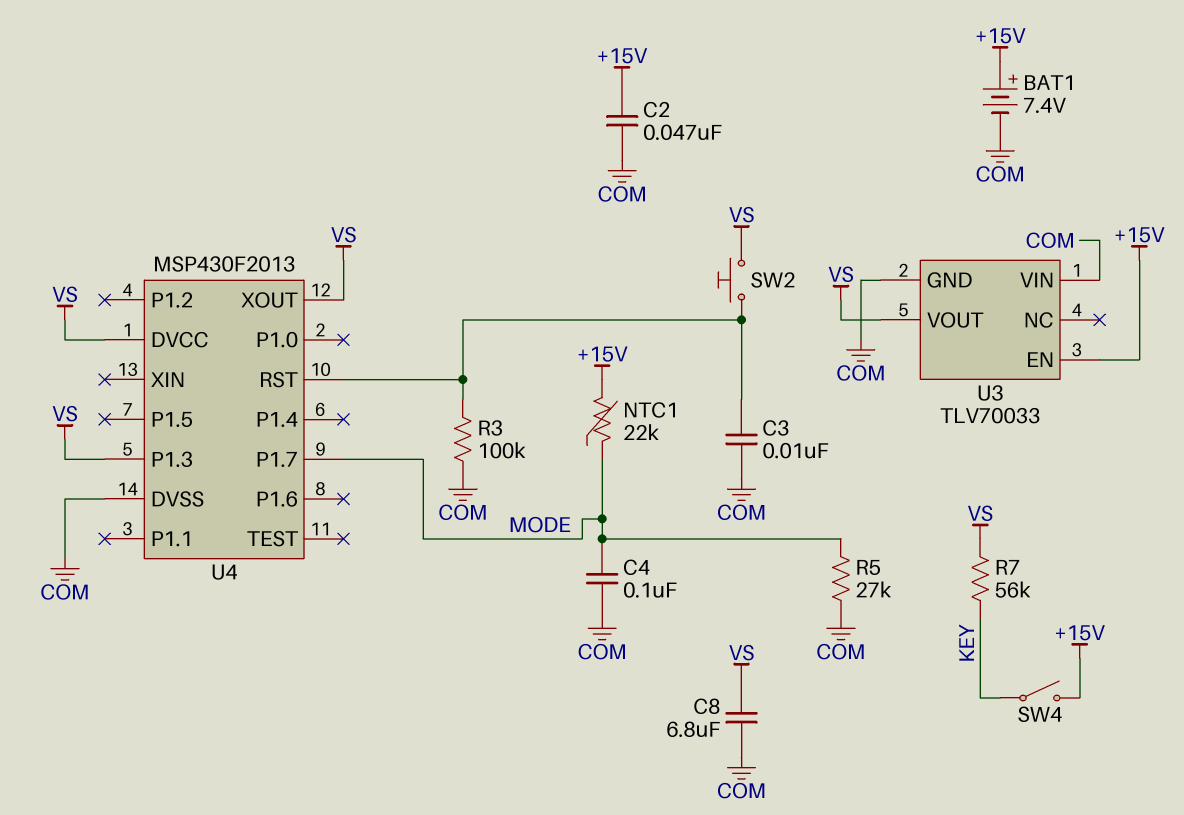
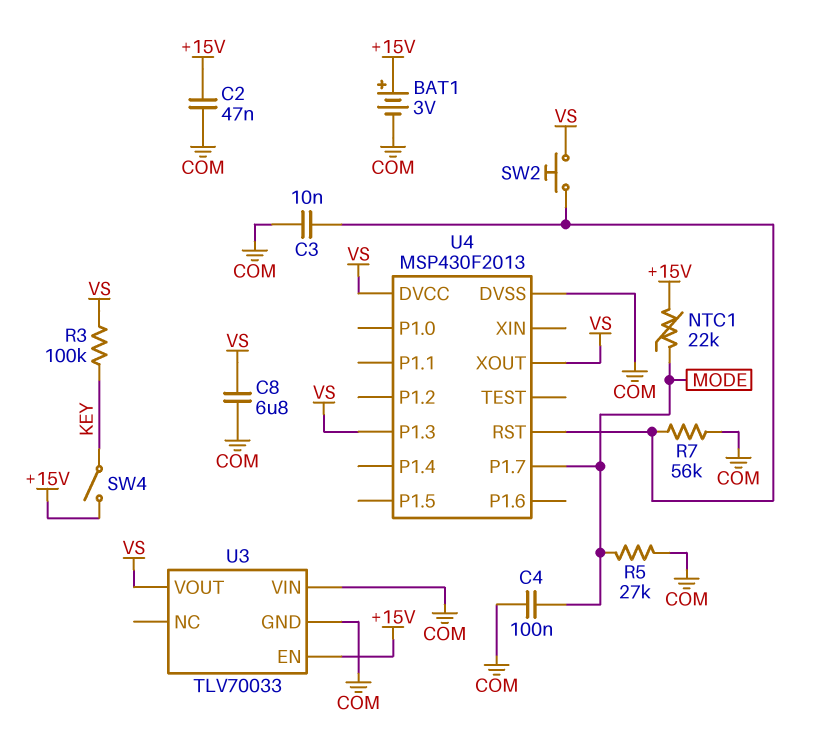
BAT1: 7.4V (plus +15V, minus COM) -> 3V (plus +15V, minus COM)
R3: 100k (COM, U4/RST) -> 100k (KEY, VS)
R7: 56k (KEY, VS) -> 56k (COM, U4/RST)

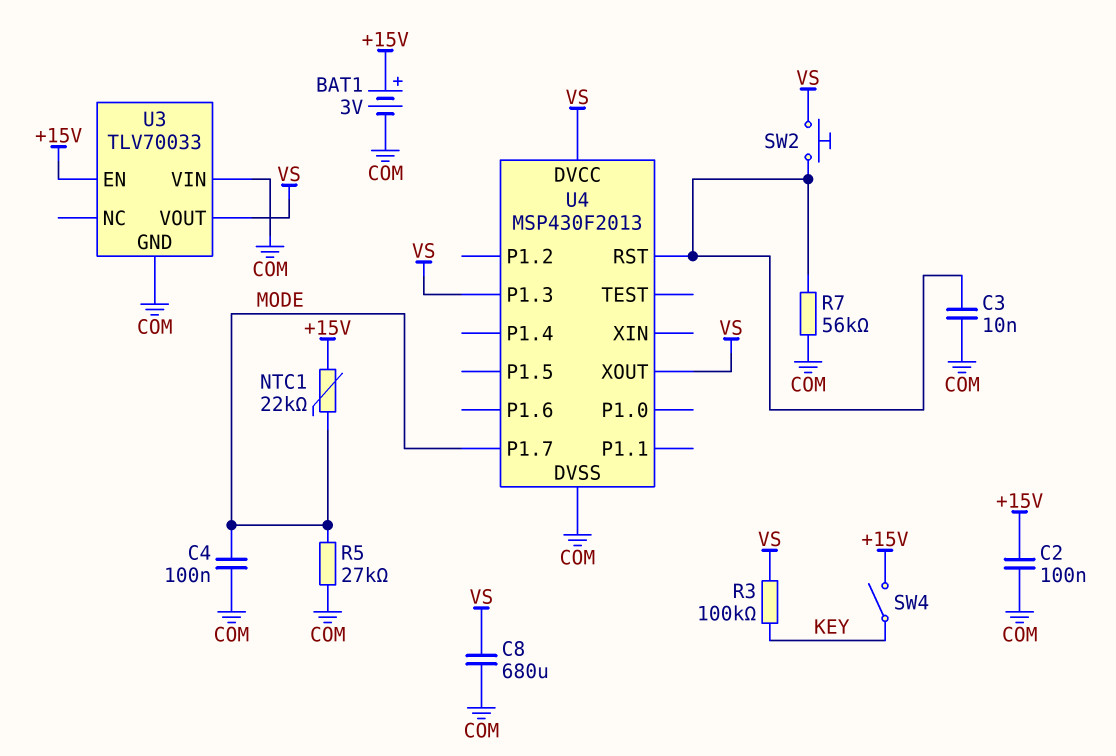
C2: 47nF (+15V, COM) -> 100nF (+15V, COM)
C8: 6.8uF (COM, VS) -> 680uF (COM, VS)

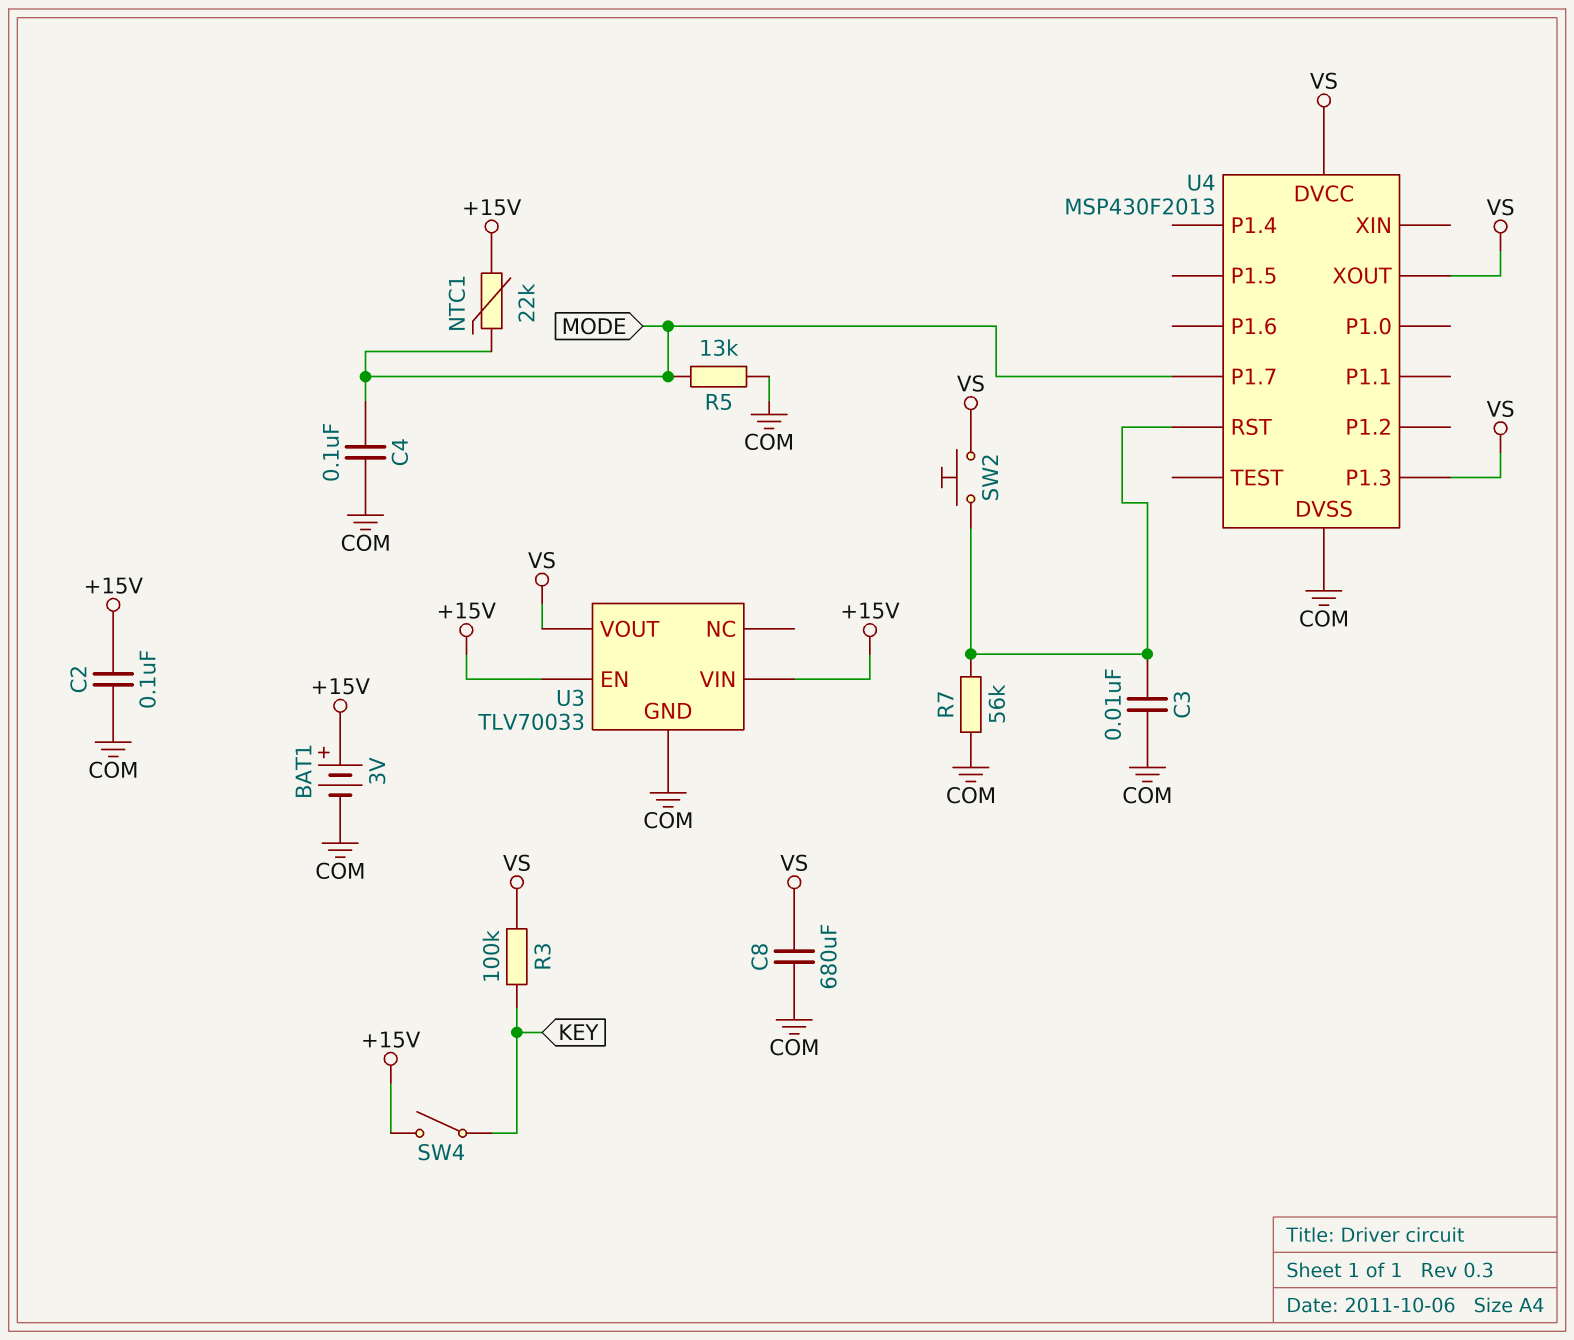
R5: 27k (COM, MODE) -> 13k (COM, MODE)
U3 pin VIN: COM -> +15V

